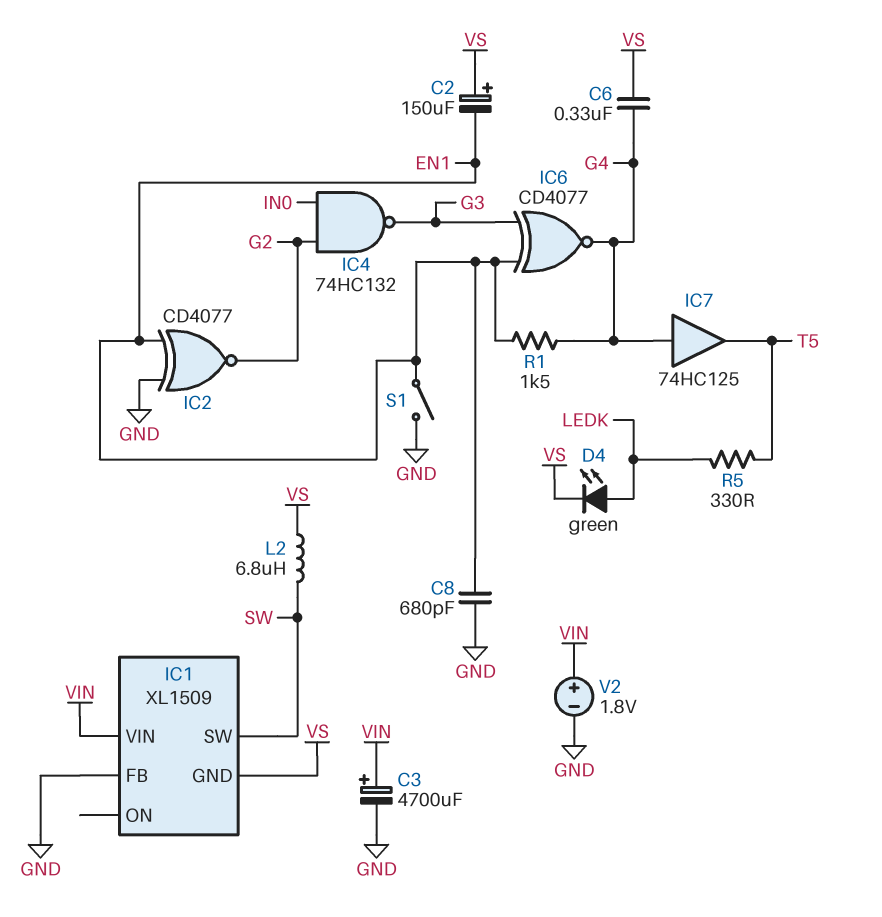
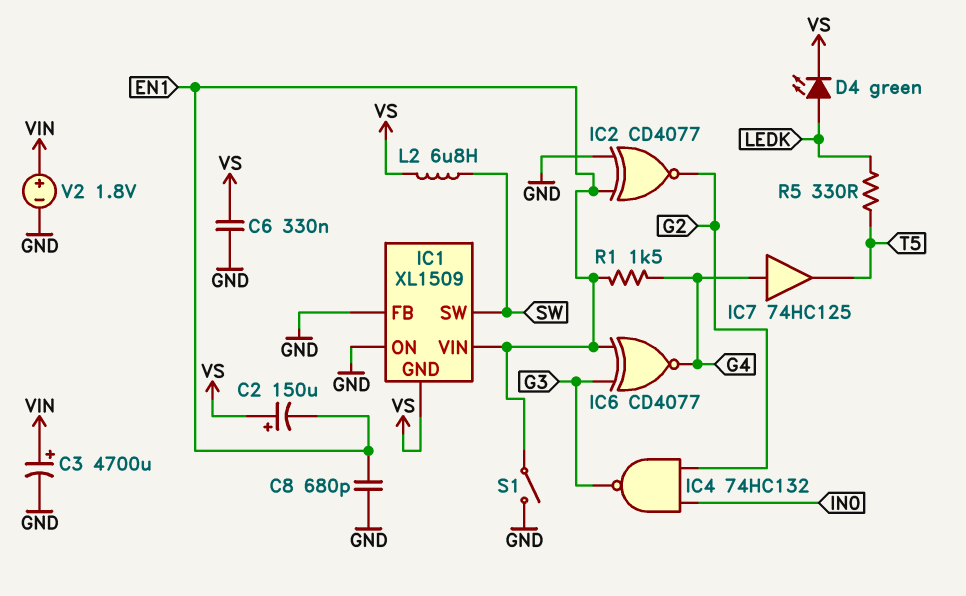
C6: 330nF (G4, VS) -> 330nF (GND, VS)
IC1 pin ON: none -> GND
IC1 pin VIN: VIN -> EN1

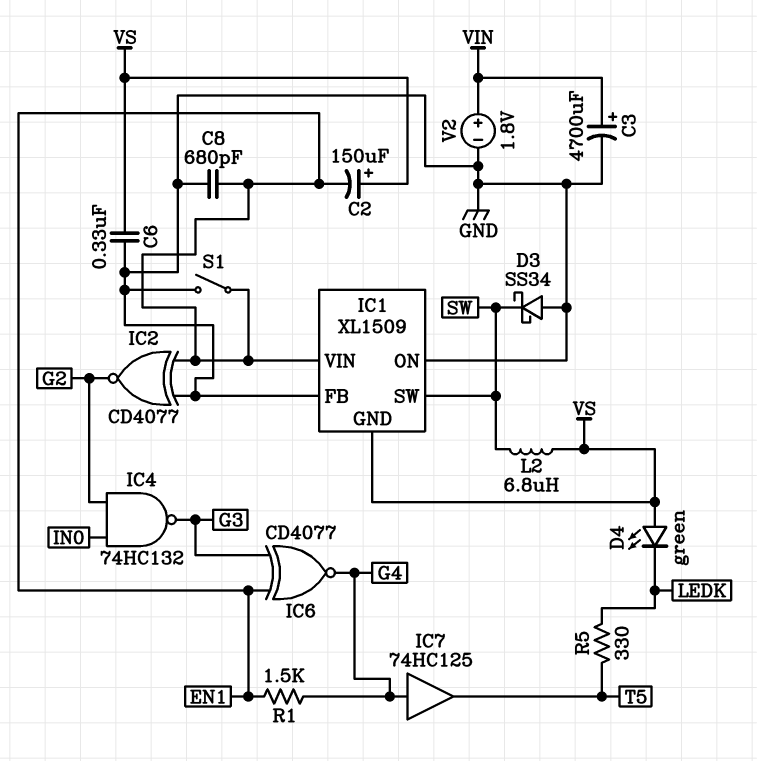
D3: none -> schottky SS34 (A GND, K SW)
D4: LED green (A LEDK, K VS) -> LED green (A VS, K LEDK)

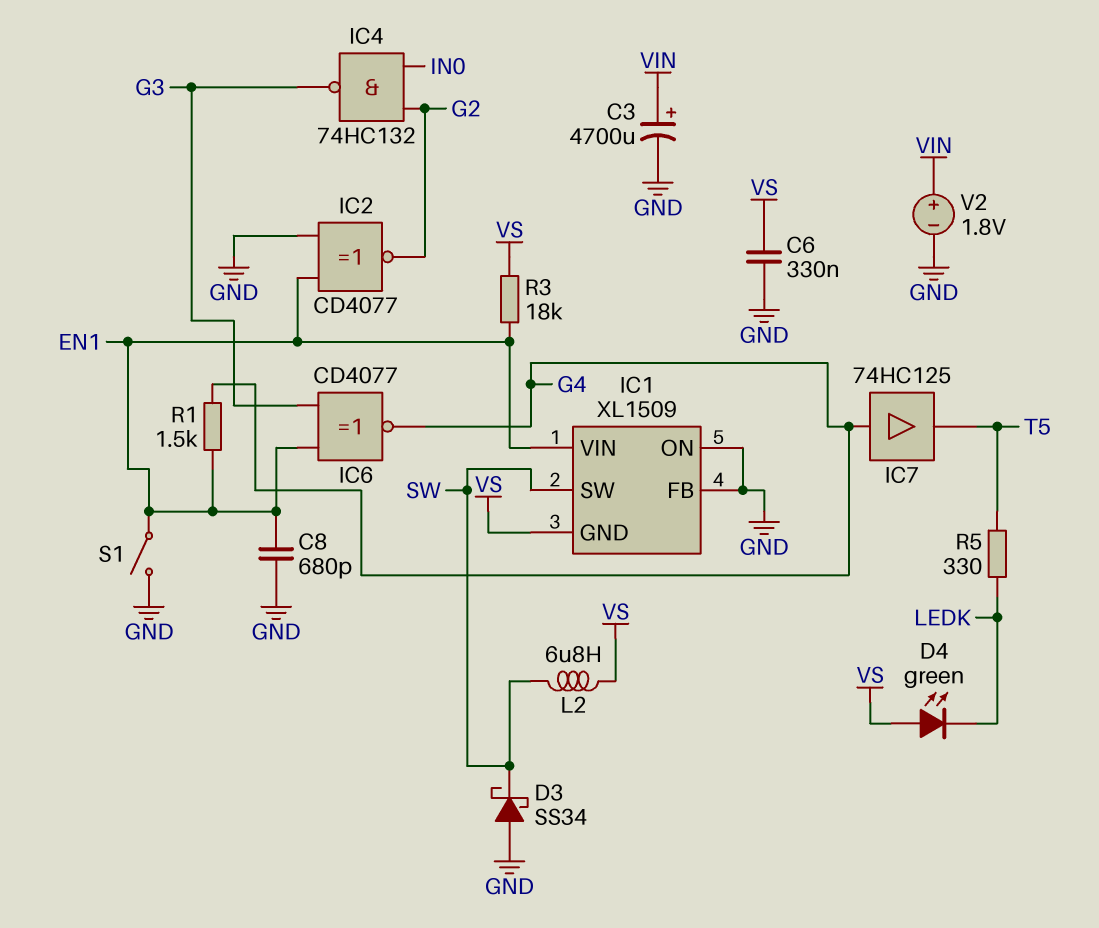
C2: 150uF (plus VS, minus EN1) -> none
R3: none -> 18k (EN1, VS)

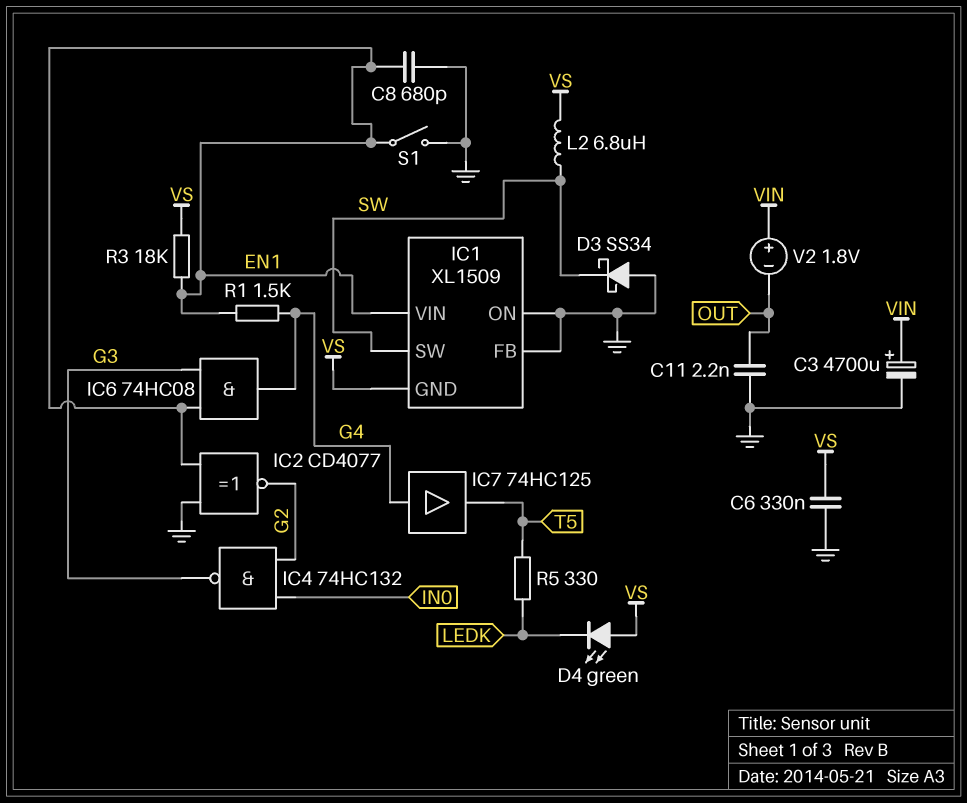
C11: none -> 2.2nF (GND, OUT)
IC6: XNOR CD4077 (in EN1, in G3, out G4) -> AND 74HC08 (in EN1, in G3, out G4)
V2: 1.8V (plus VIN, minus GND) -> 1.8V (plus VIN, minus OUT)

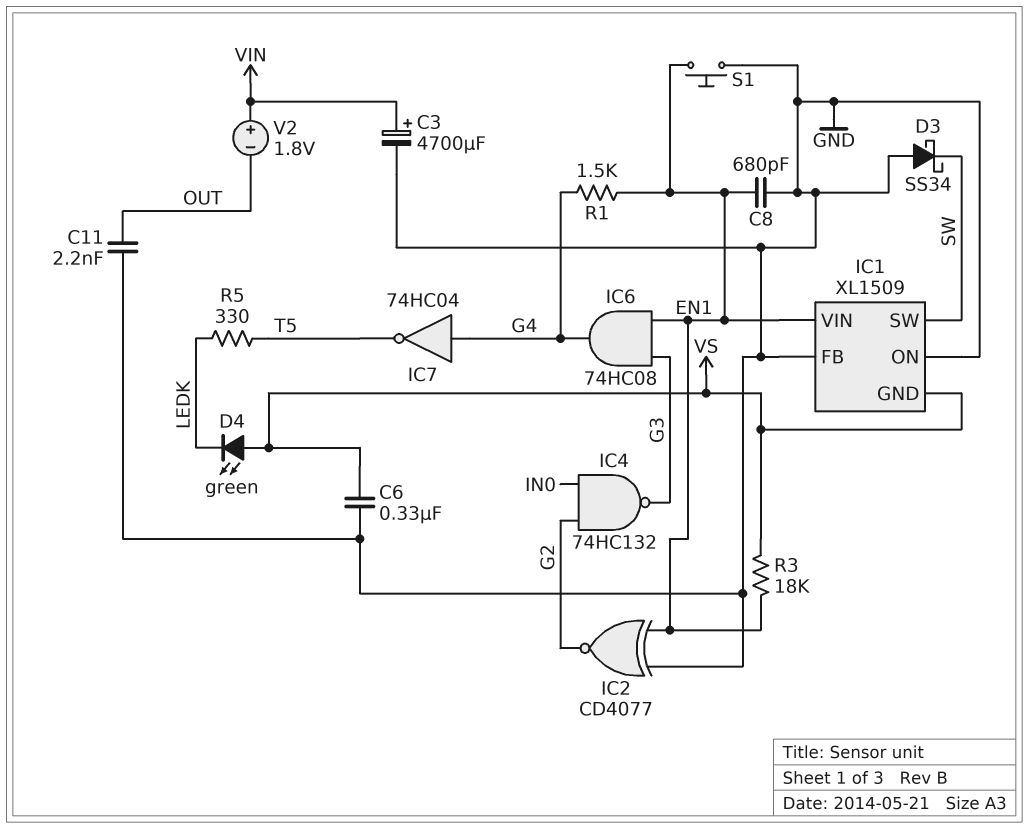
IC7: buffer 74HC125 (in G4, out T5) -> NOT 74HC04 (in G4, out T5)
L2: 6.8uH (SW, VS) -> none
S1: switch (EN1, GND) -> button (EN1, GND)

